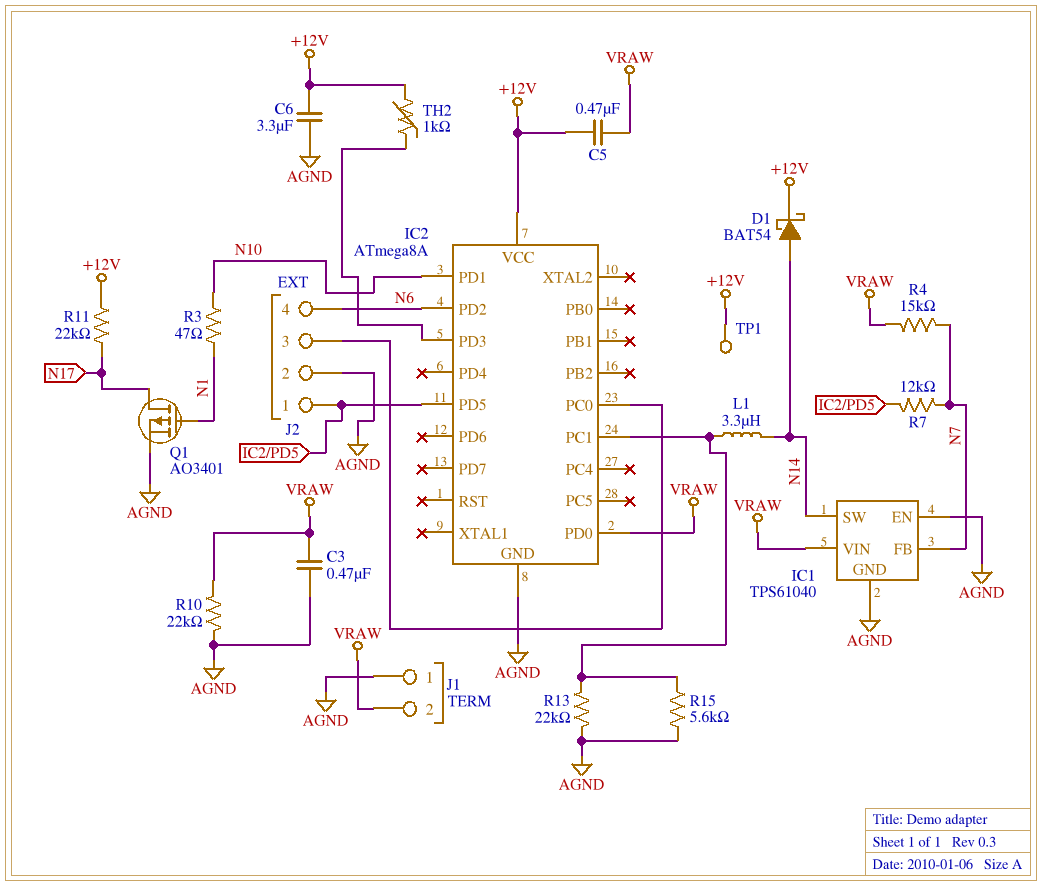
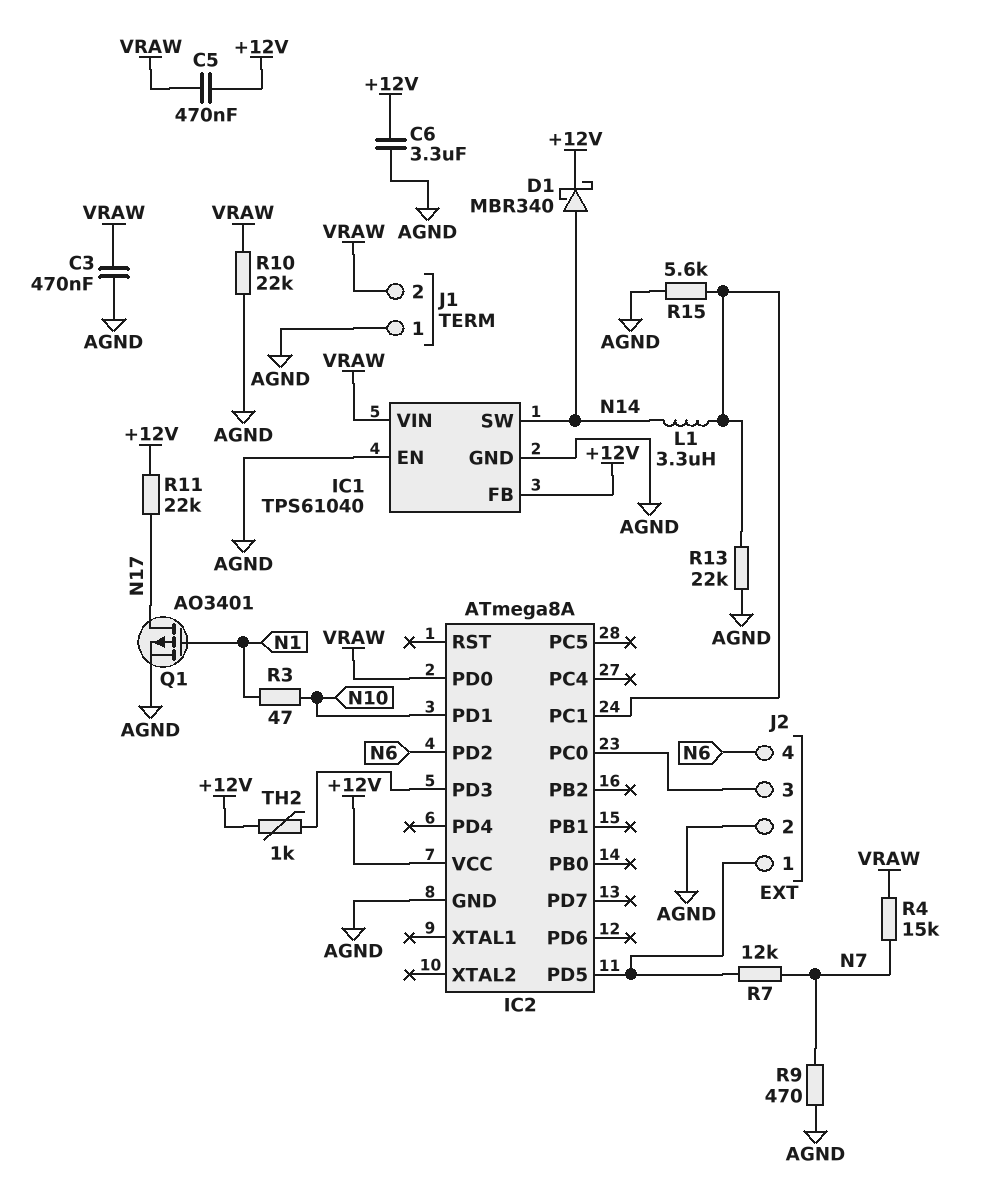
D1: schottky BAT54 (A N14, K +12V) -> schottky MBR340 (A N14, K +12V)
IC1 pin FB: N7 -> +12V
R9: none -> 470 (AGND, N7)
TP1: test point (+12V) -> none

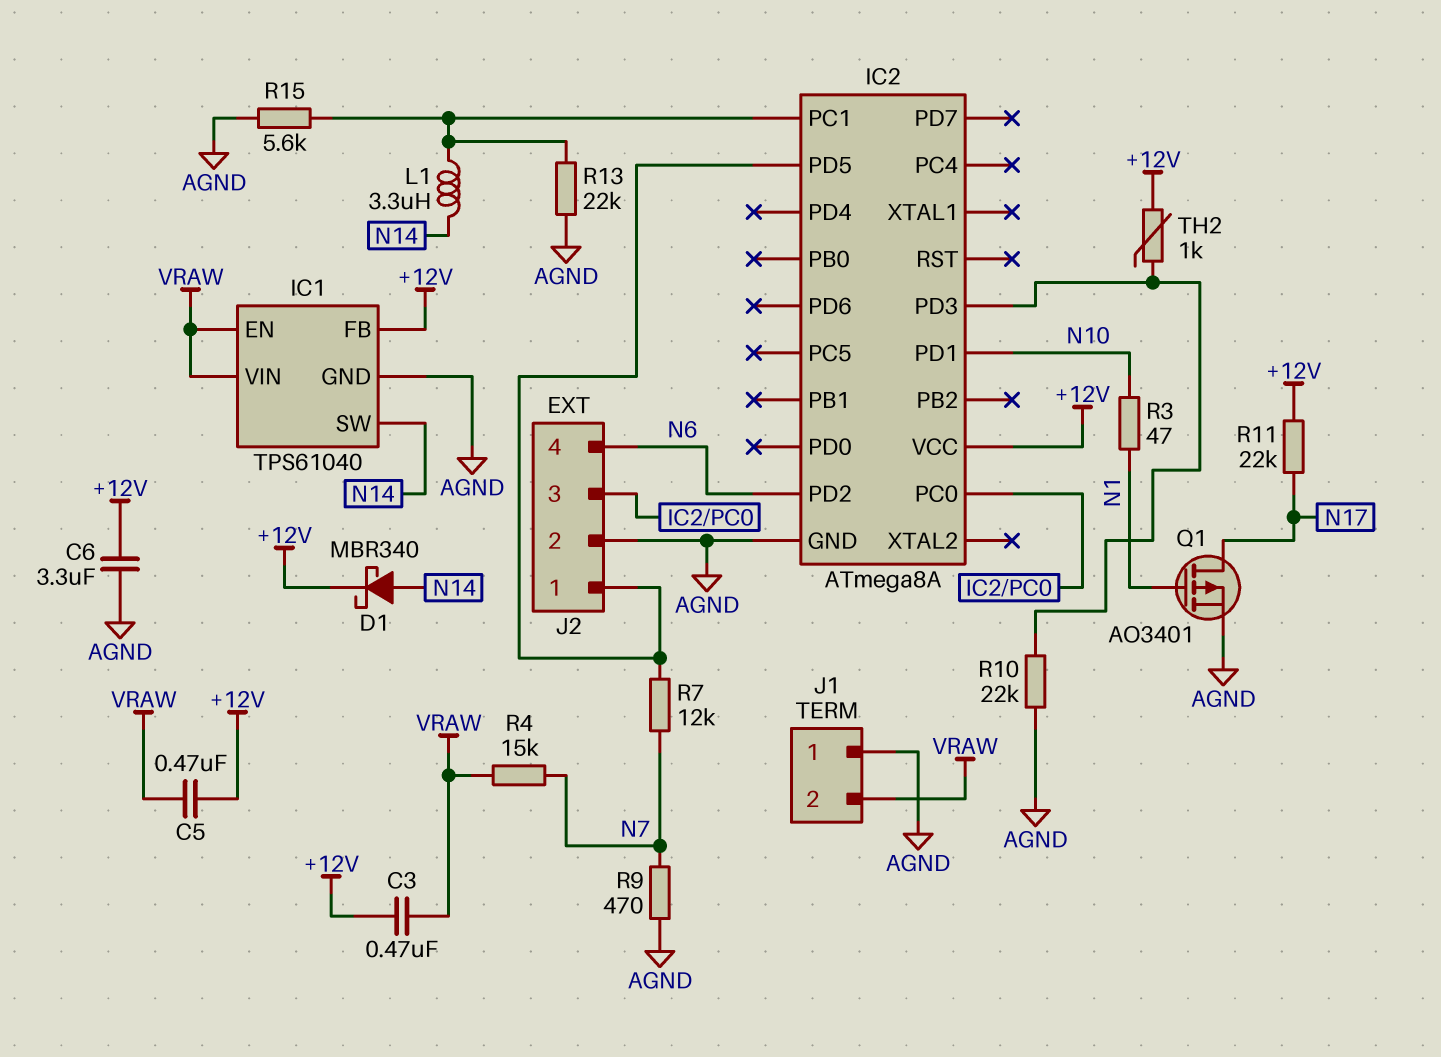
C3: 470nF (AGND, VRAW) -> 470nF (+12V, VRAW)
IC1 pin EN: AGND -> VRAW
IC2 pin PD0: VRAW -> none
R10: 22k (AGND, VRAW) -> 22k (AGND, IC2/PD3)

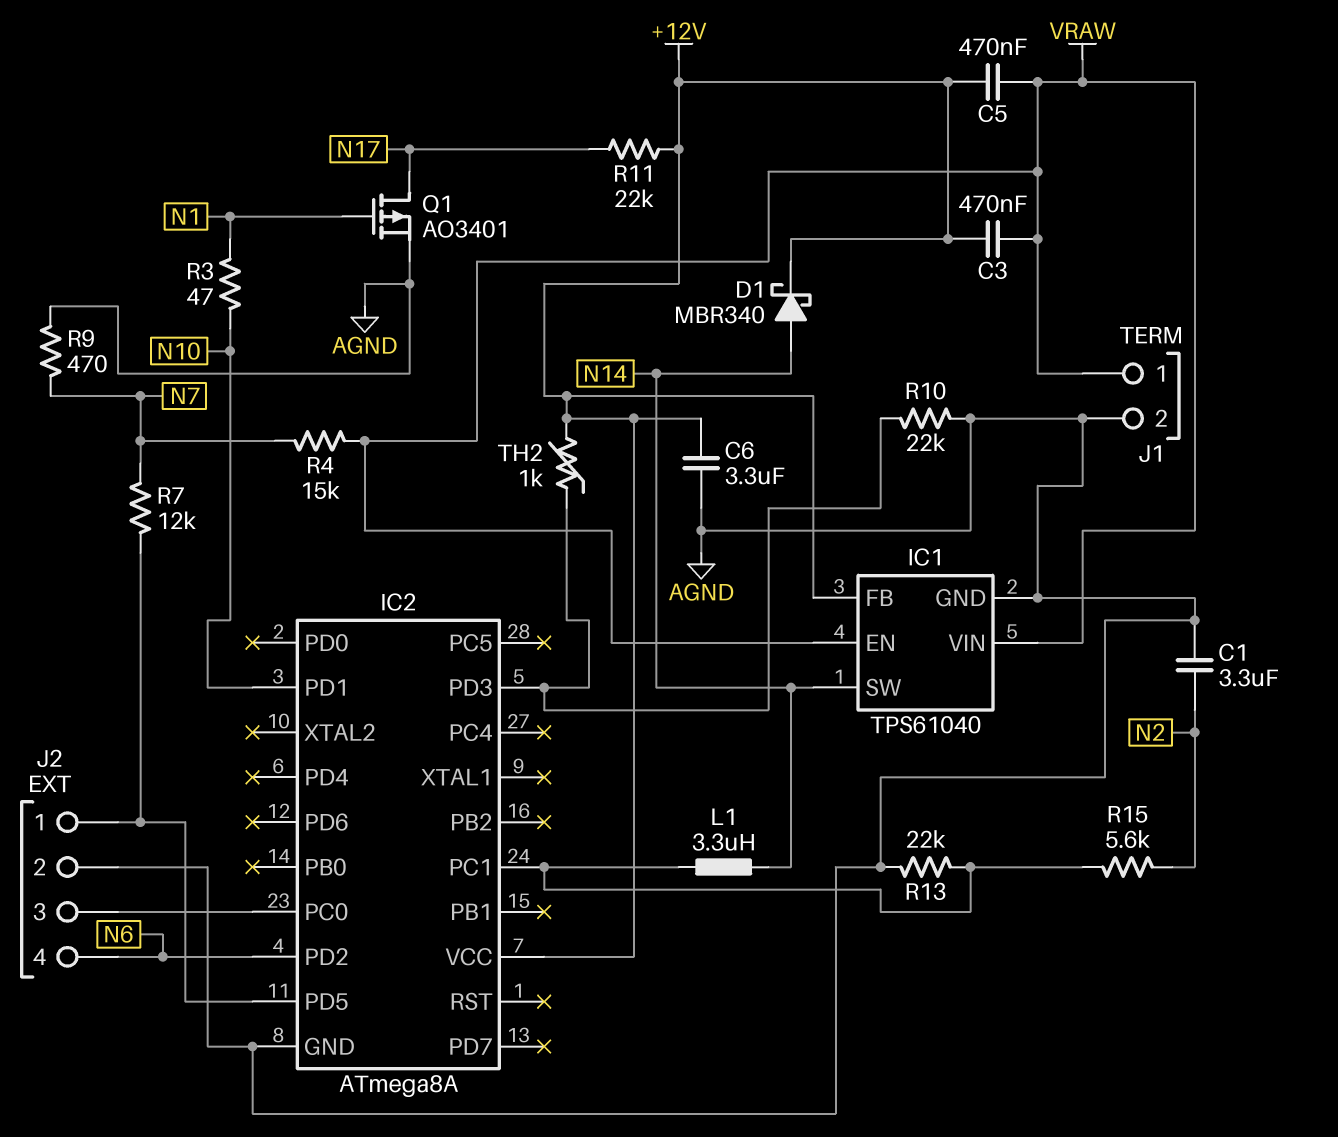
C1: none -> 3.3uF (AGND, N2)
J1 pin 1: AGND -> VRAW
J1 pin 2: VRAW -> AGND
R15: 5.6k (AGND, IC2/PC1) -> 5.6k (IC2/PC1, N2)

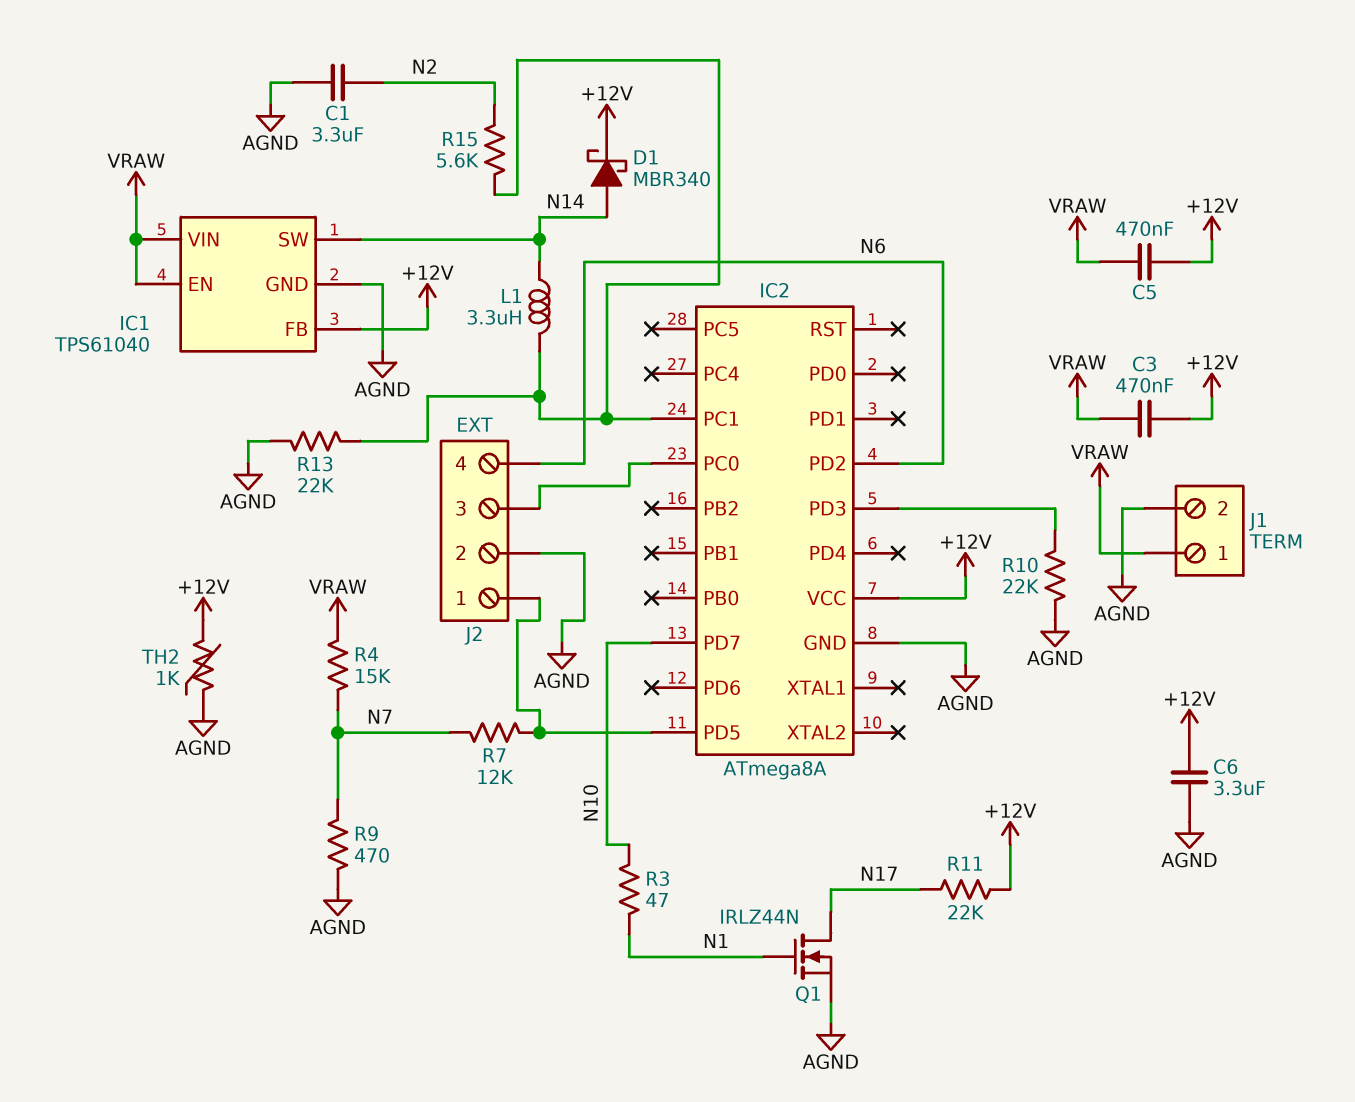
IC2 pin PD1: N10 -> none
IC2 pin PD7: none -> N10
Q1: PMOS AO3401 (G N1, D N17, S AGND) -> NMOS IRLZ44N (G N1, D N17, S AGND)
TH2: 1k (+12V, IC2/PD3) -> 1k (+12V, AGND)

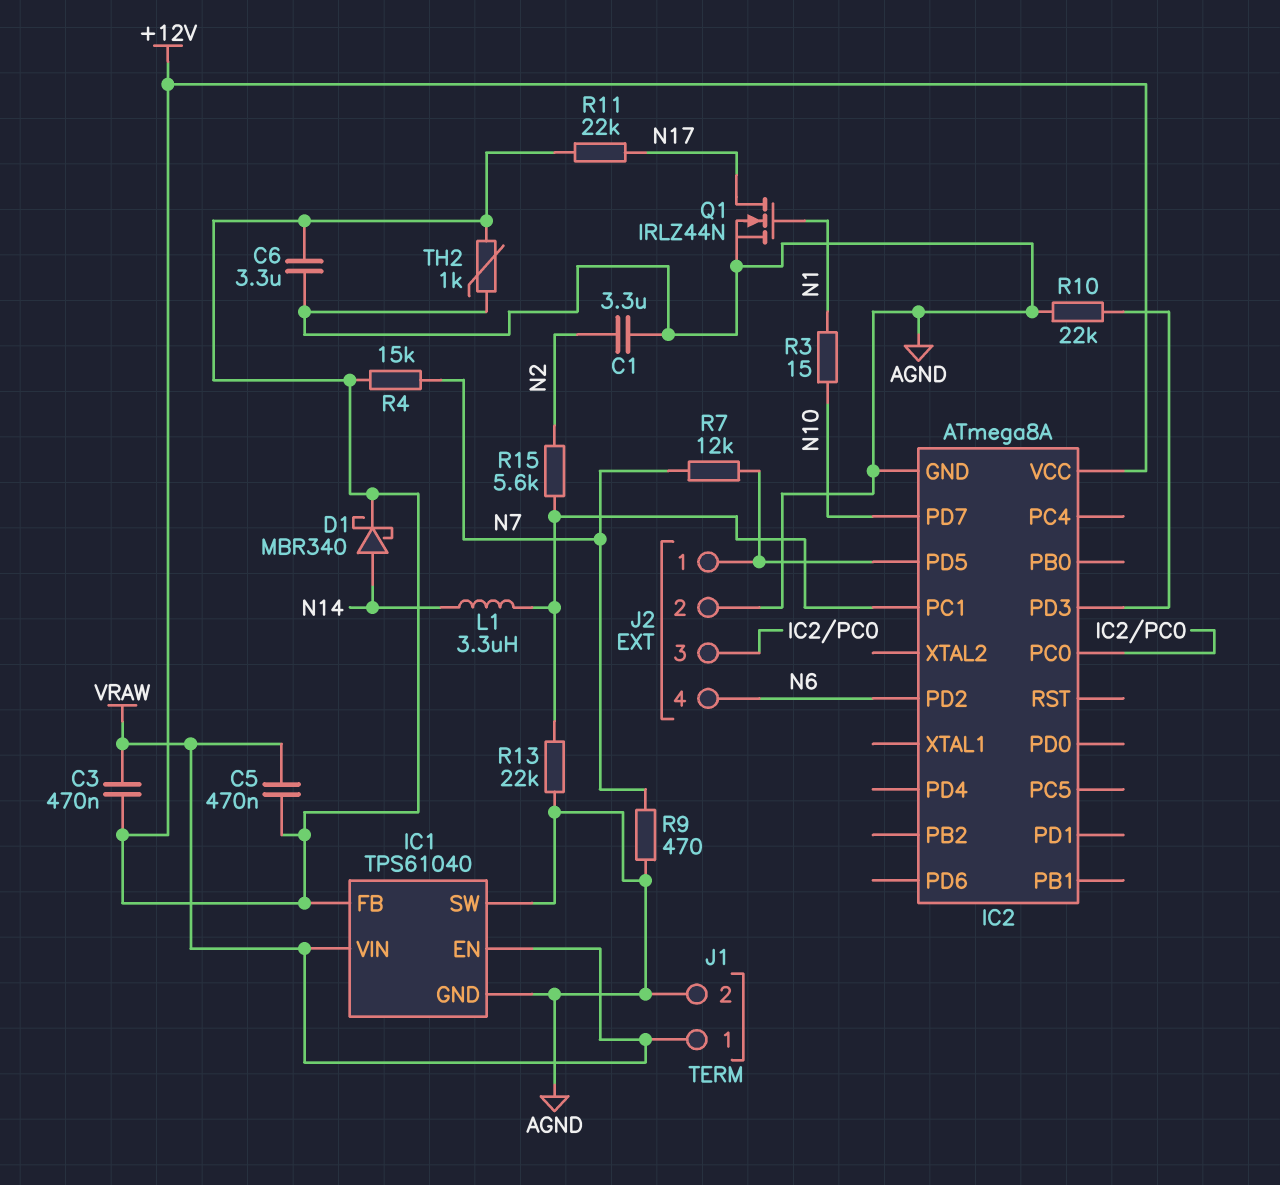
IC1 pin SW: N14 -> AGND
R3: 47 (N1, N10) -> 15 (N1, N10)
R4: 15k (N7, VRAW) -> 15k (+12V, N7)

